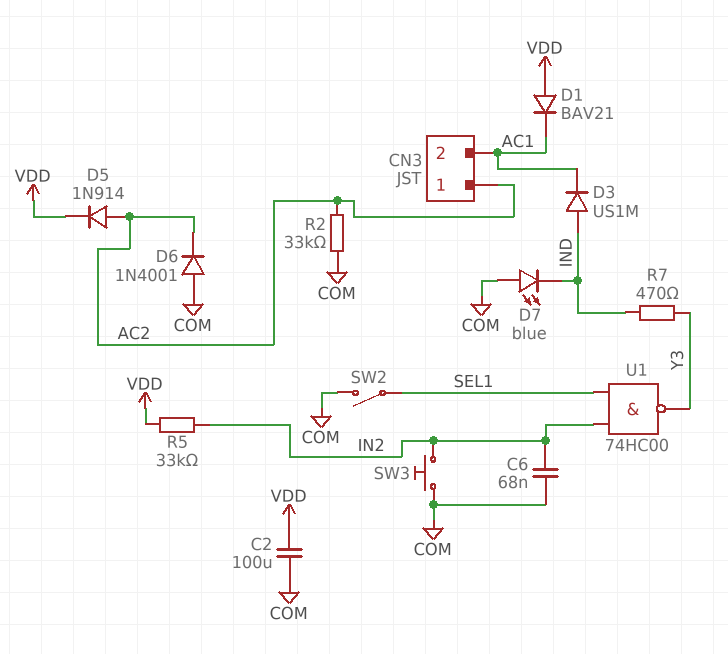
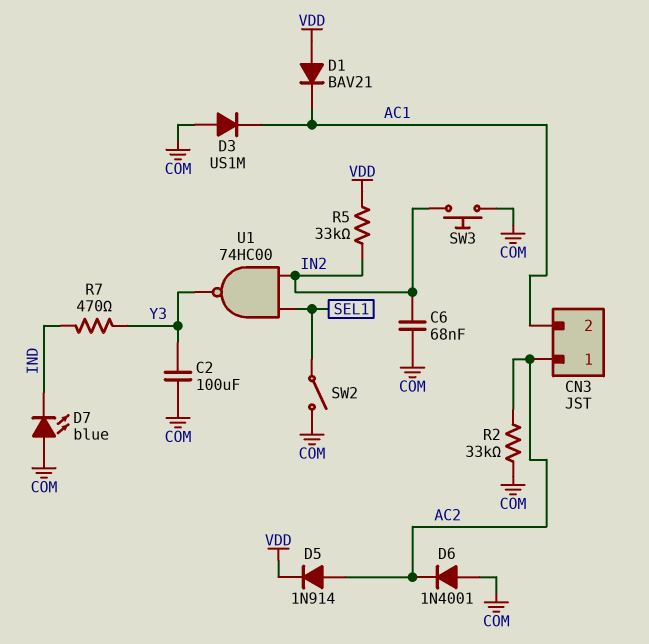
C2: 100uF (COM, VDD) -> 100uF (COM, Y3)
D3: diode US1M (A IND, K AC1) -> diode US1M (A COM, K AC1)

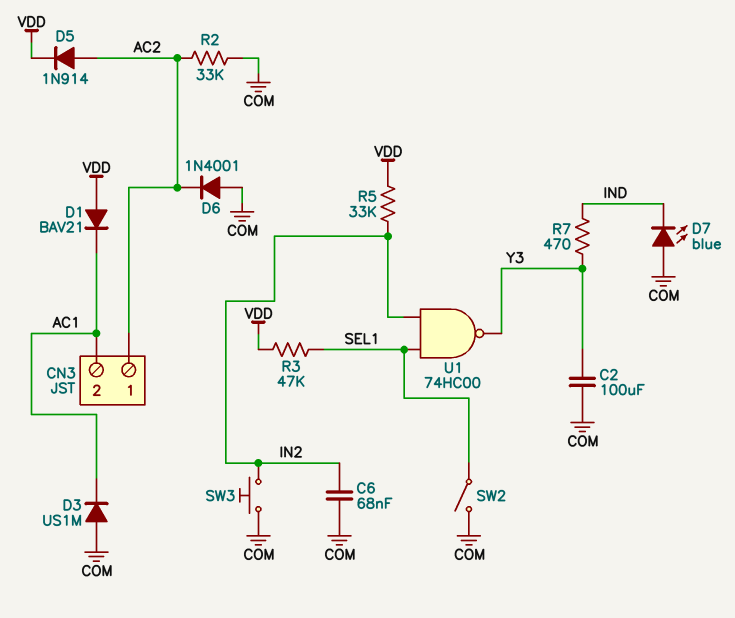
R3: none -> 47k (SEL1, VDD)

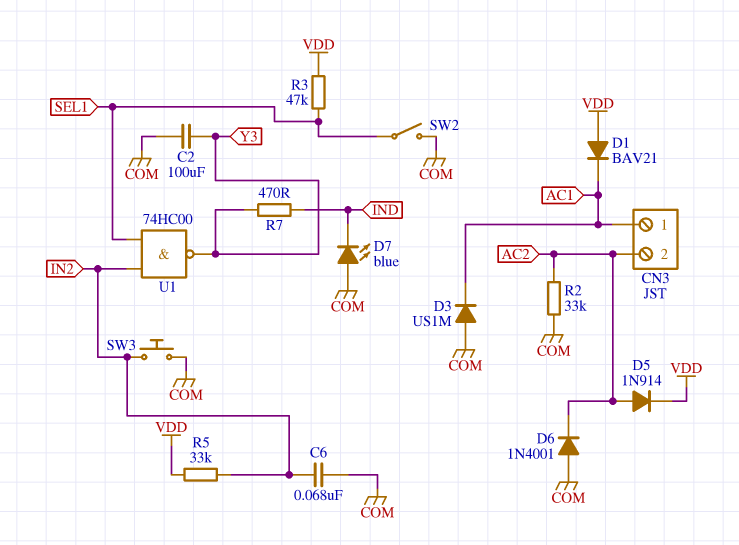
CN3 pin 1: AC2 -> AC1
CN3 pin 2: AC1 -> AC2

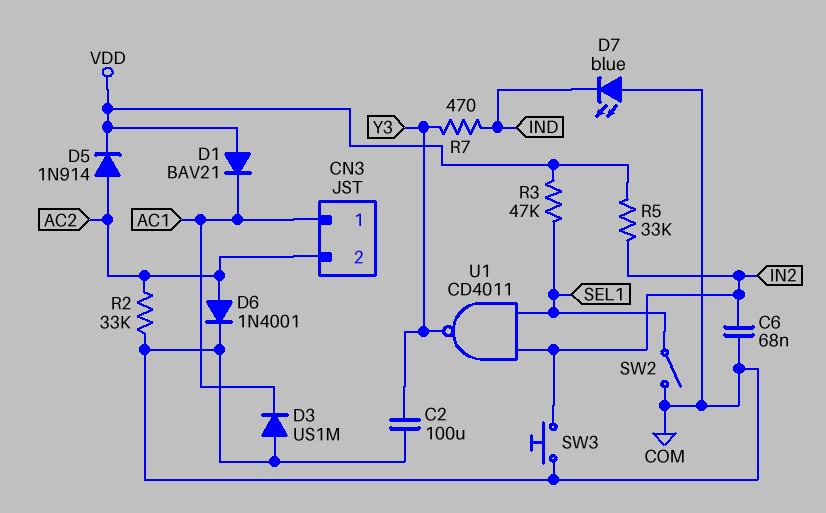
D6: diode 1N4001 (A COM, K AC2) -> diode 1N4001 (A AC2, K COM)
U1: NAND 74HC00 (in IN2, in SEL1, out Y3) -> NAND CD4011 (in IN2, in SEL1, out Y3)

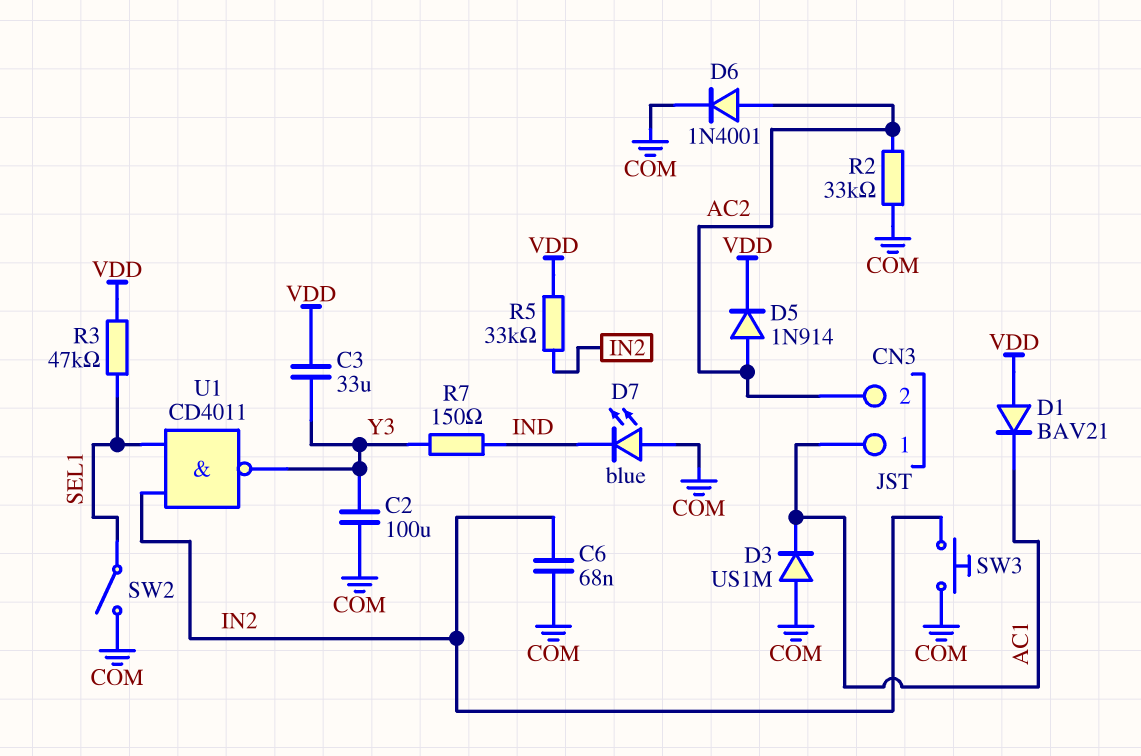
C3: none -> 33uF (VDD, Y3)
R7: 470 (IND, Y3) -> 150 (IND, Y3)

